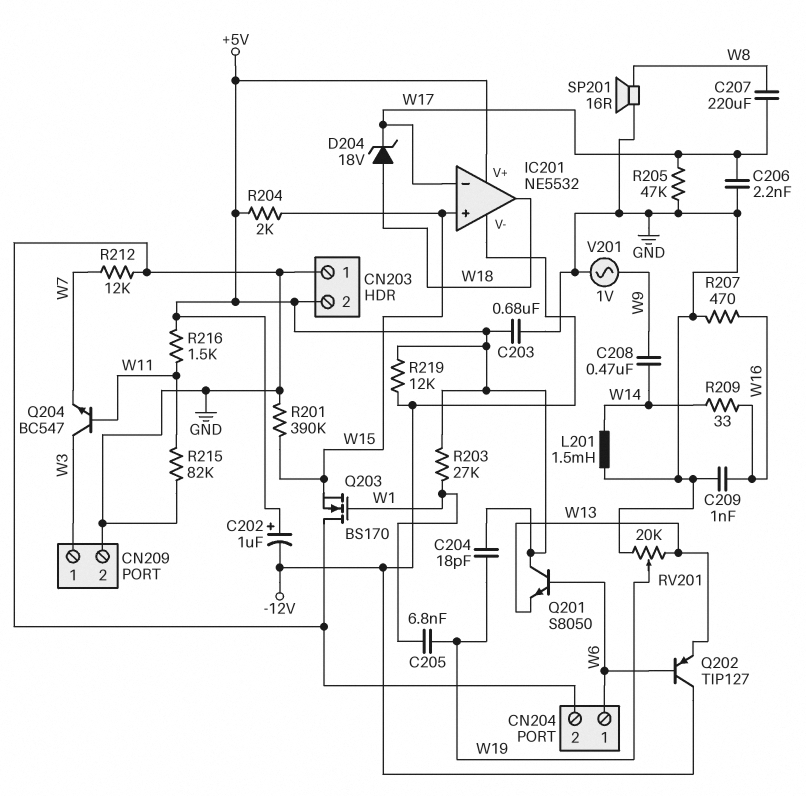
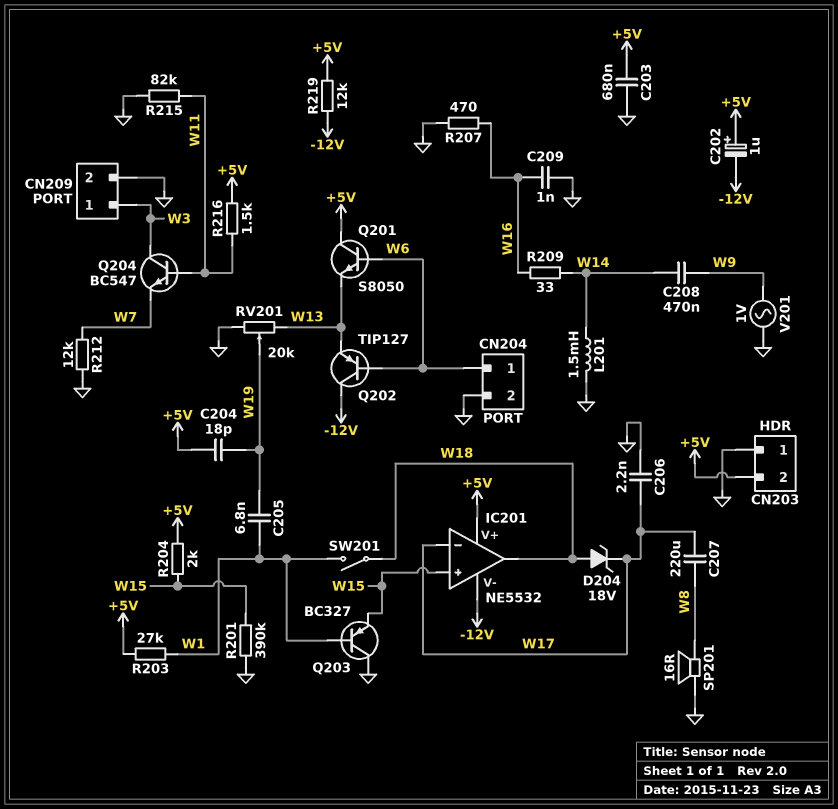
Q203: NMOS BS170 (G W1, D GND, S W15) -> PNP BC327 (B W1, C GND, E W15)
R205: 47k (GND, W17) -> none
SW201: none -> switch (W1, W18)

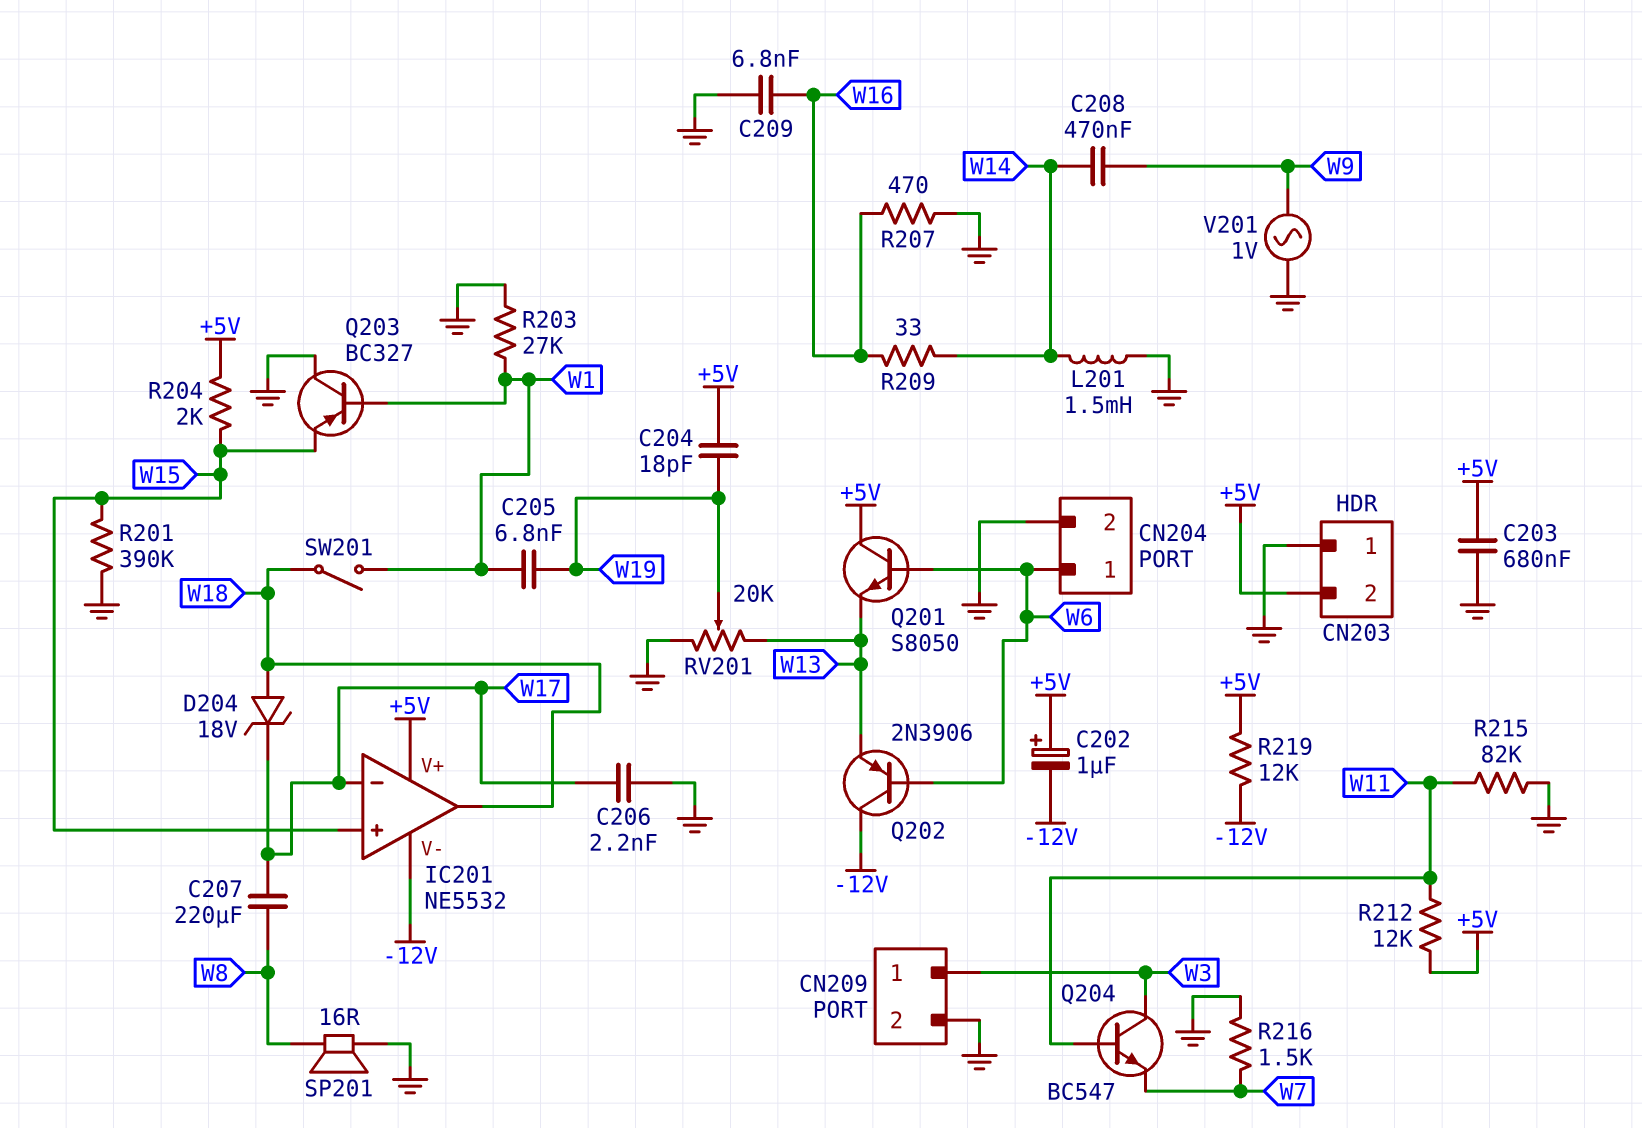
C209: 1nF (GND, W16) -> 6.8nF (GND, W16)
Q202: PNP TIP127 (B W6, C -12V, E W13) -> PNP 2N3906 (B W6, C -12V, E W13)
R203: 27k (+5V, W1) -> 27k (GND, W1)
R212: 12k (GND, W7) -> 12k (+5V, W11)
R216: 1.5k (+5V, W11) -> 1.5k (GND, W7)

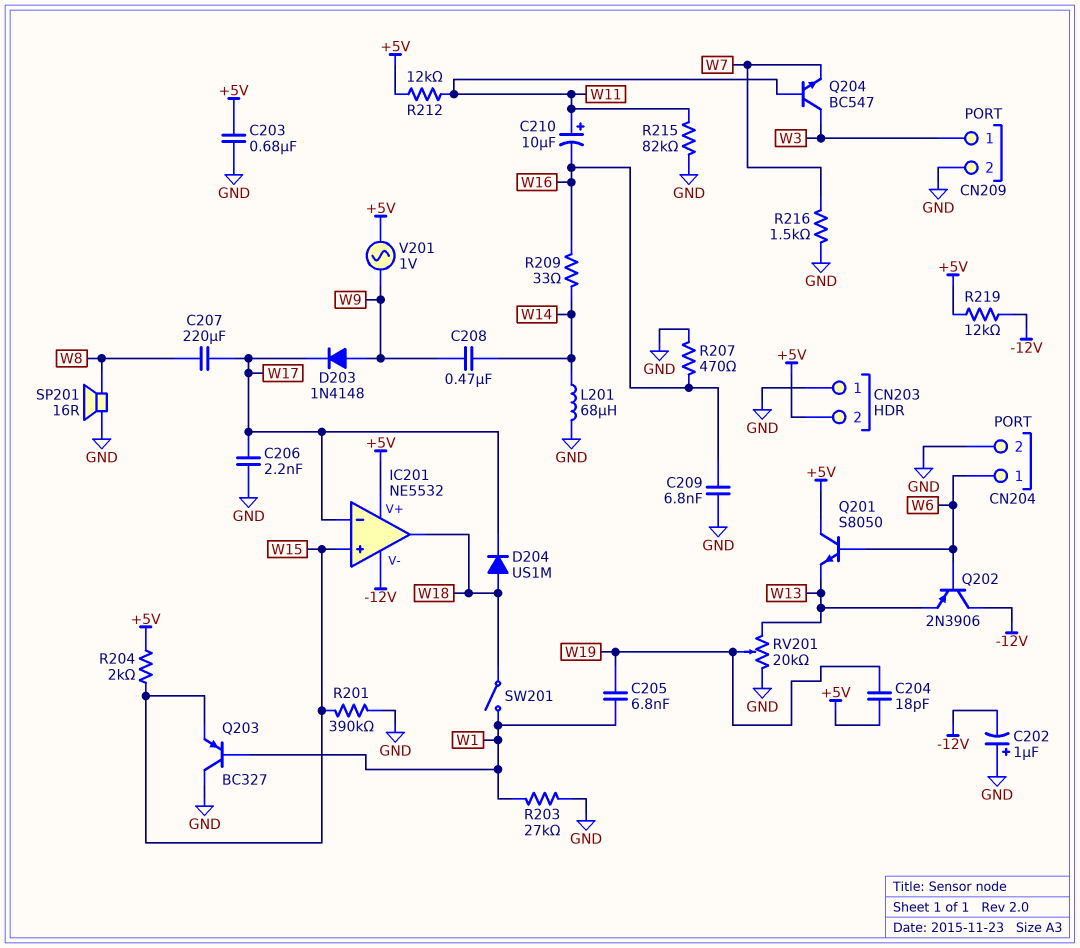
C202: 1uF (plus +5V, minus -12V) -> 1uF (plus GND, minus -12V)
C210: none -> 10uF (plus W11, minus W16)
D203: none -> diode 1N4148 (A W9, K W17)
D204: zener 18V (A W18, K W17) -> diode US1M (A W18, K W17)
L201: 1.5mH (GND, W14) -> 68uH (GND, W14)
V201: AC 1V (GND, W9) -> AC 1V (+5V, W9)

